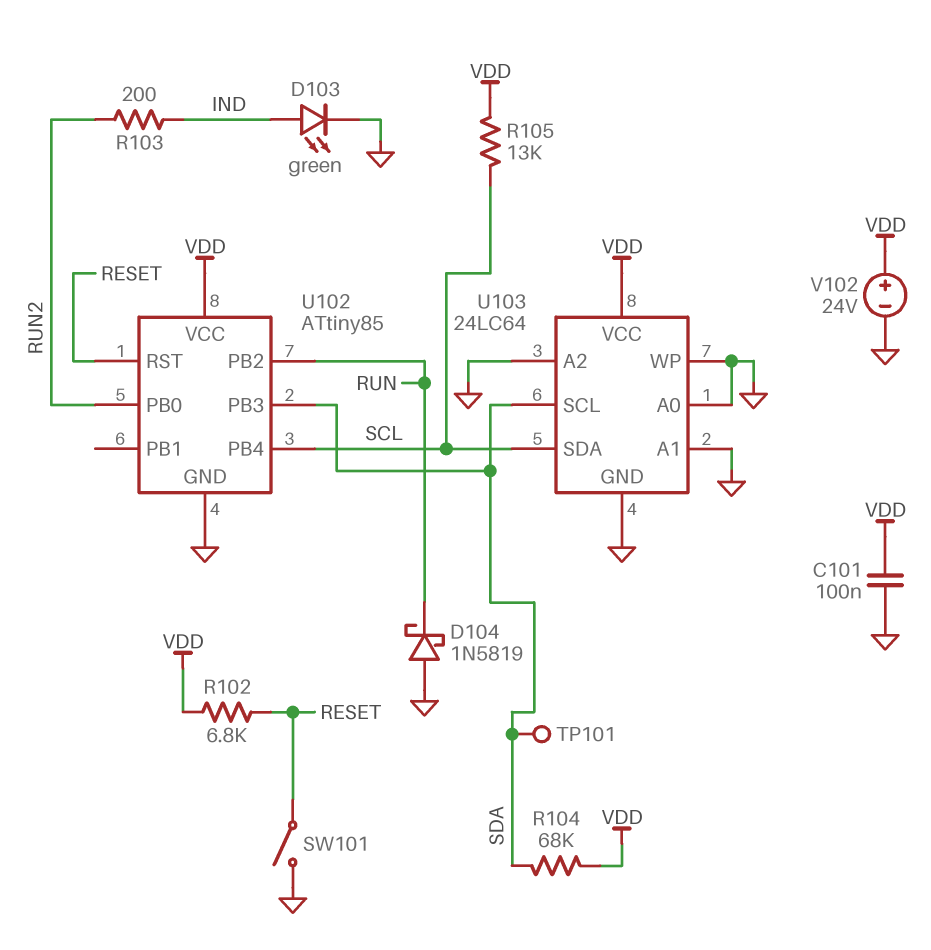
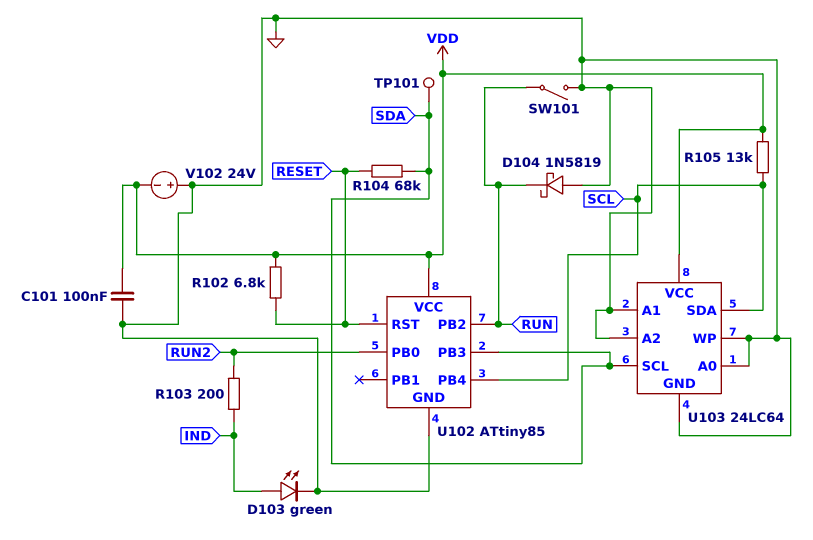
R104: 68k (SDA, VDD) -> 68k (RESET, SDA)
SW101: switch (GND, RESET) -> switch (GND, RUN)
V102: 24V (plus VDD, minus GND) -> 24V (plus GND, minus VDD)

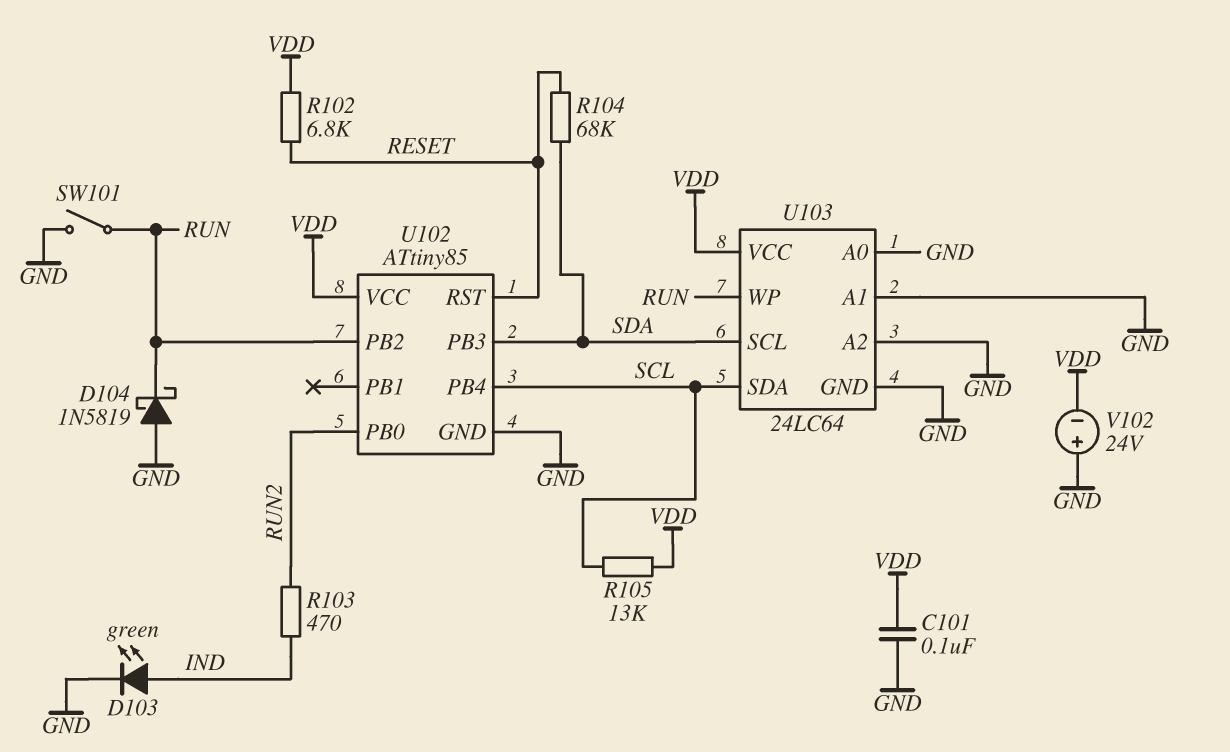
R103: 200 (IND, RUN2) -> 470 (IND, RUN2)
TP101: test point (SDA) -> none
U103 pin WP: GND -> RUN

